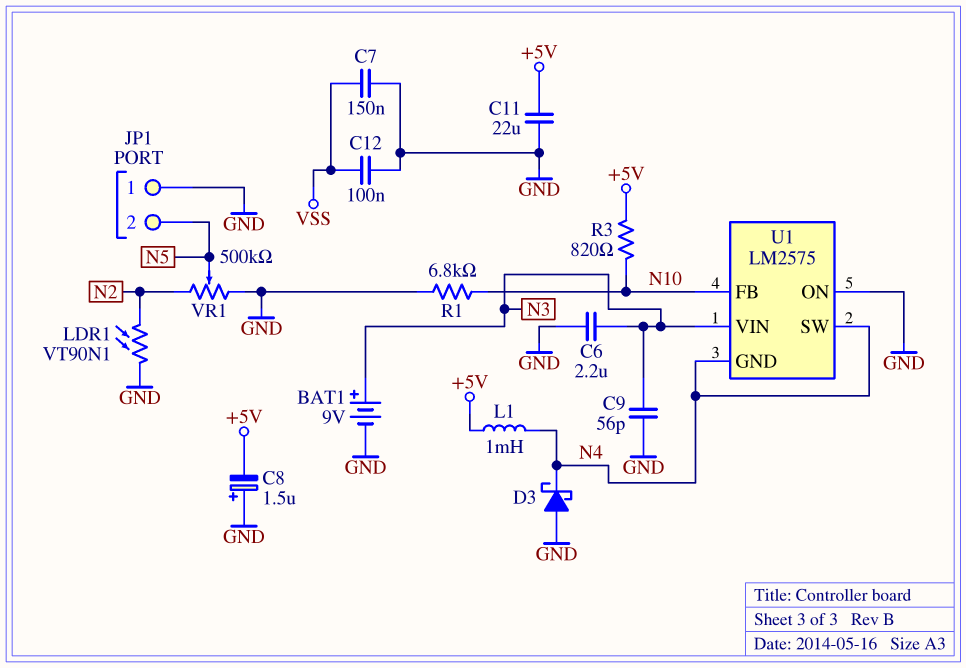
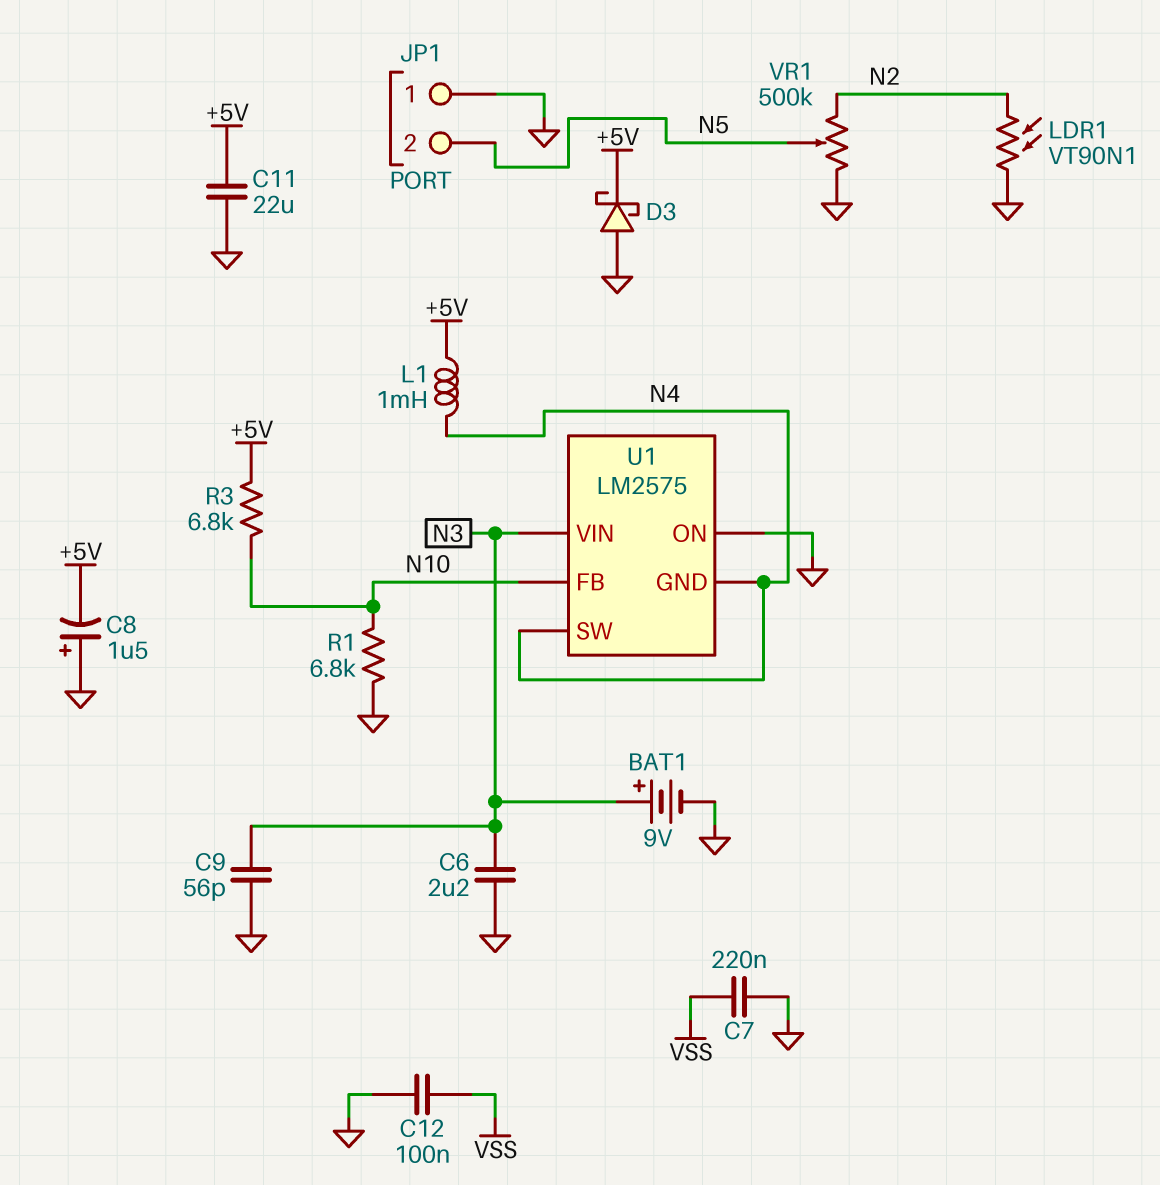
C7: 150nF (GND, VSS) -> 220nF (GND, VSS)
D3: schottky (A GND, K N4) -> schottky (A GND, K +5V)
R3: 820 (+5V, N10) -> 6.8k (+5V, N10)

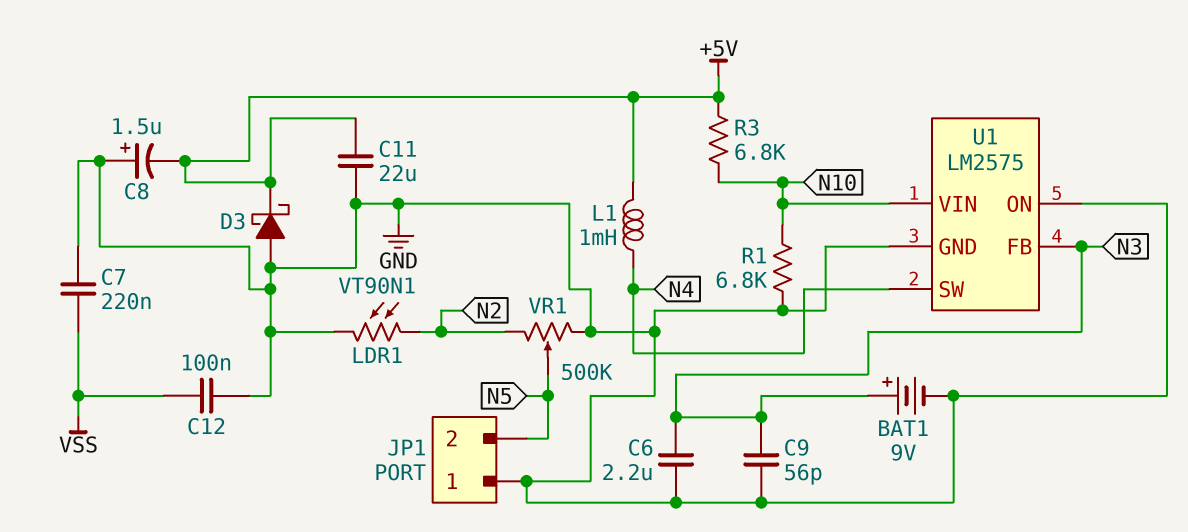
U1 pin FB: N10 -> N3
U1 pin GND: N4 -> GND
U1 pin VIN: N3 -> N10

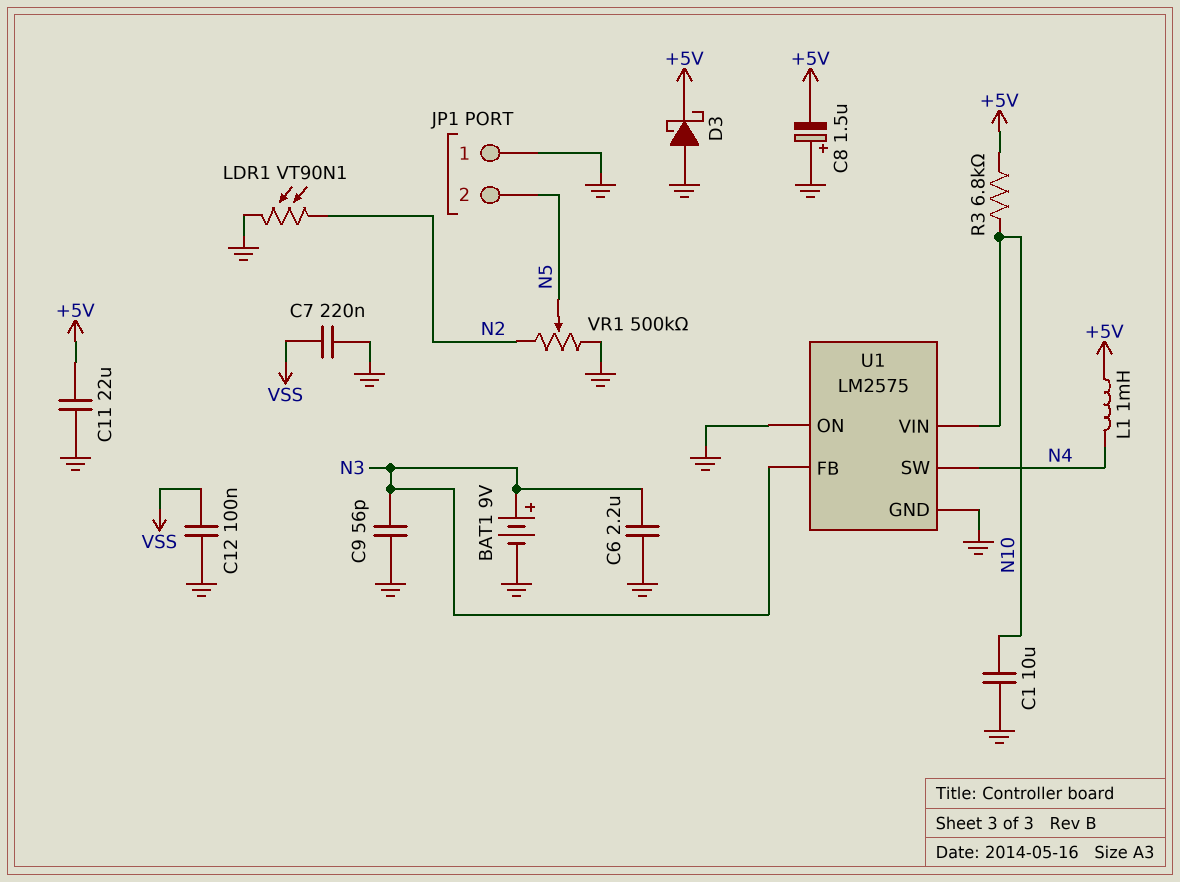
C1: none -> 10uF (GND, N10)
R1: 6.8k (GND, N10) -> none

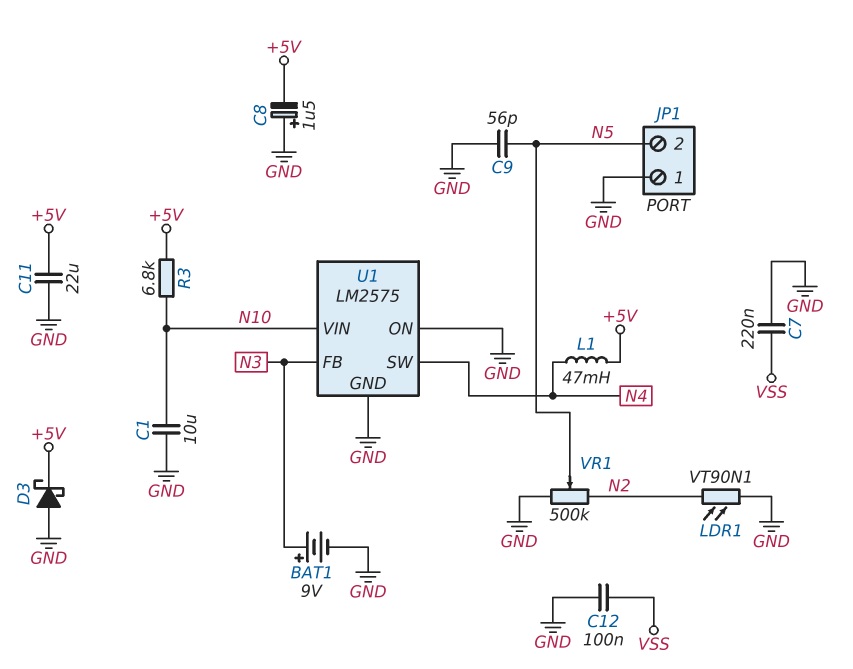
C6: 2.2uF (GND, N3) -> none
C9: 56pF (GND, N3) -> 56pF (GND, N5)
L1: 1mH (+5V, N4) -> 47mH (+5V, N4)

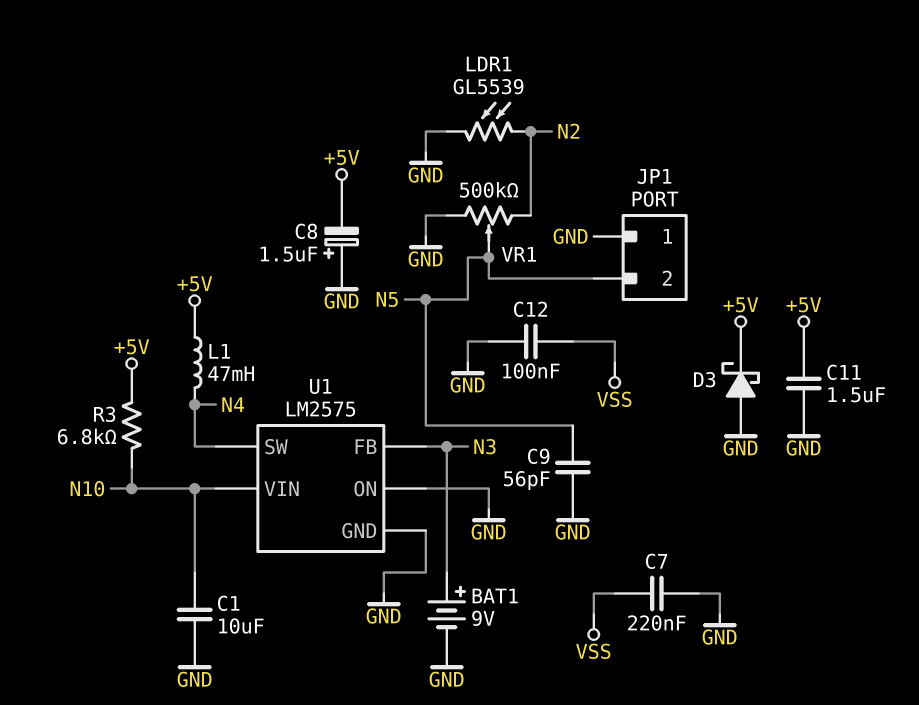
C11: 22uF (+5V, GND) -> 1.5uF (+5V, GND)
LDR1: VT90N1 (GND, N2) -> GL5539 (GND, N2)

